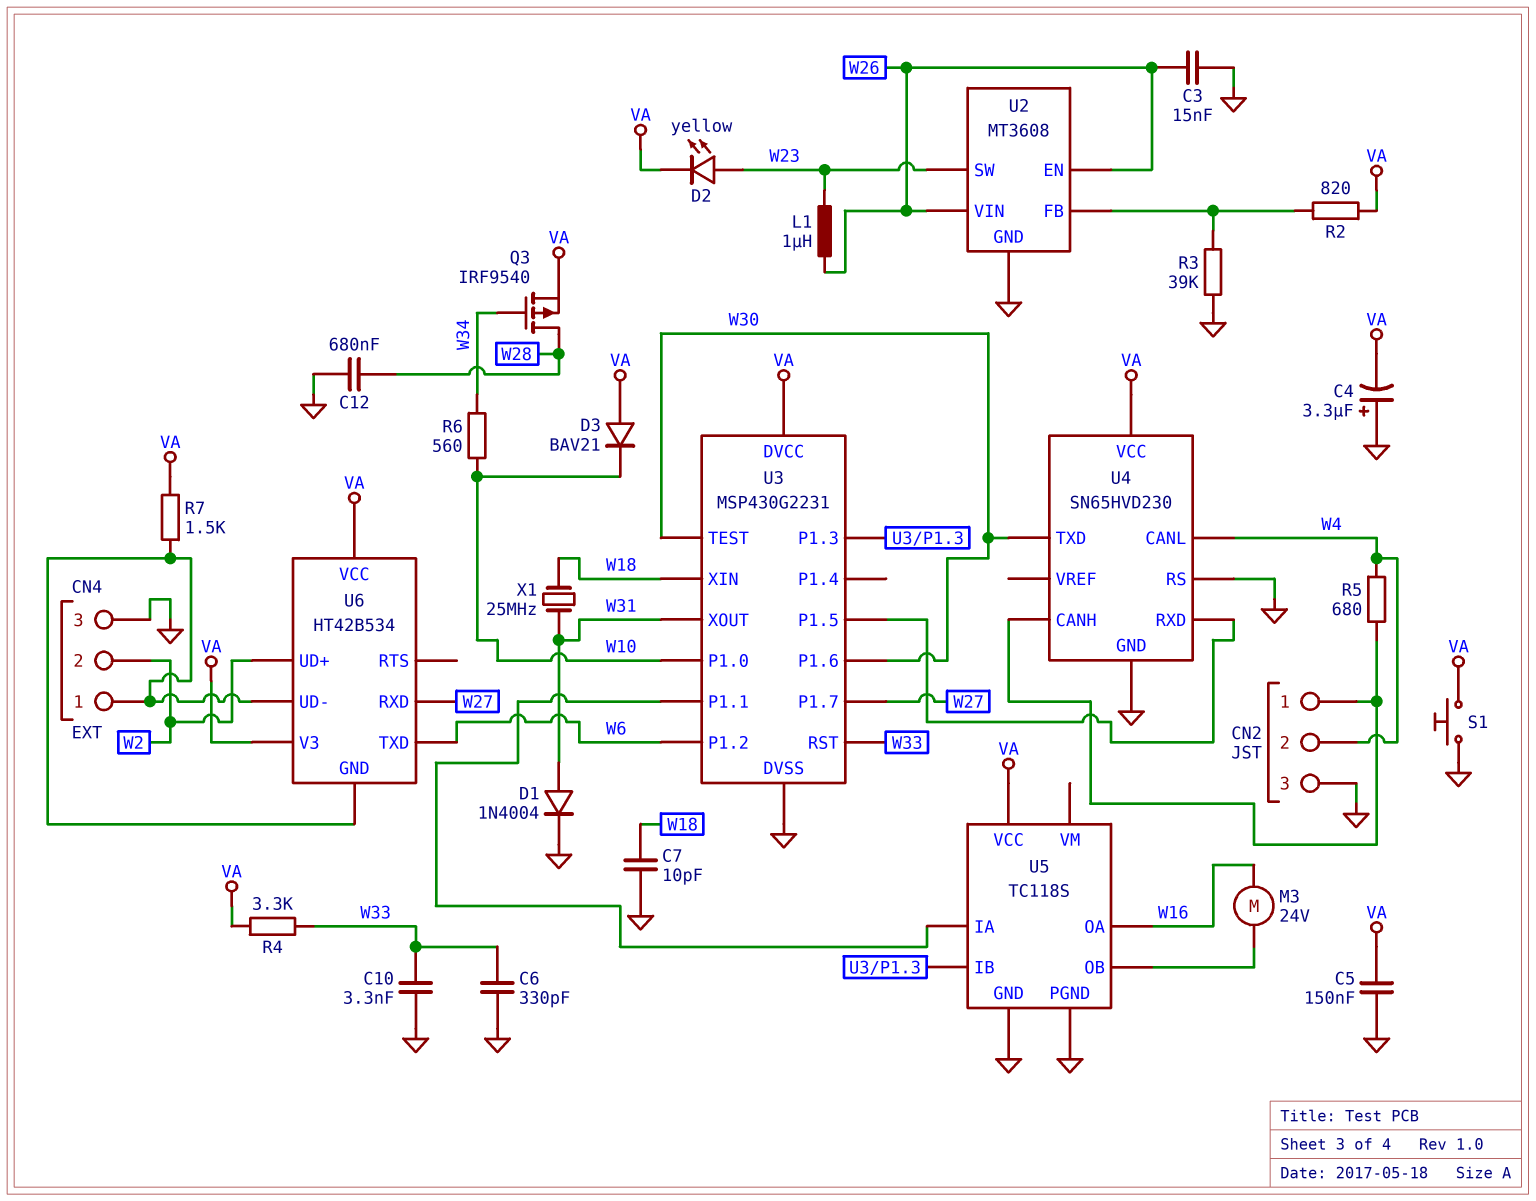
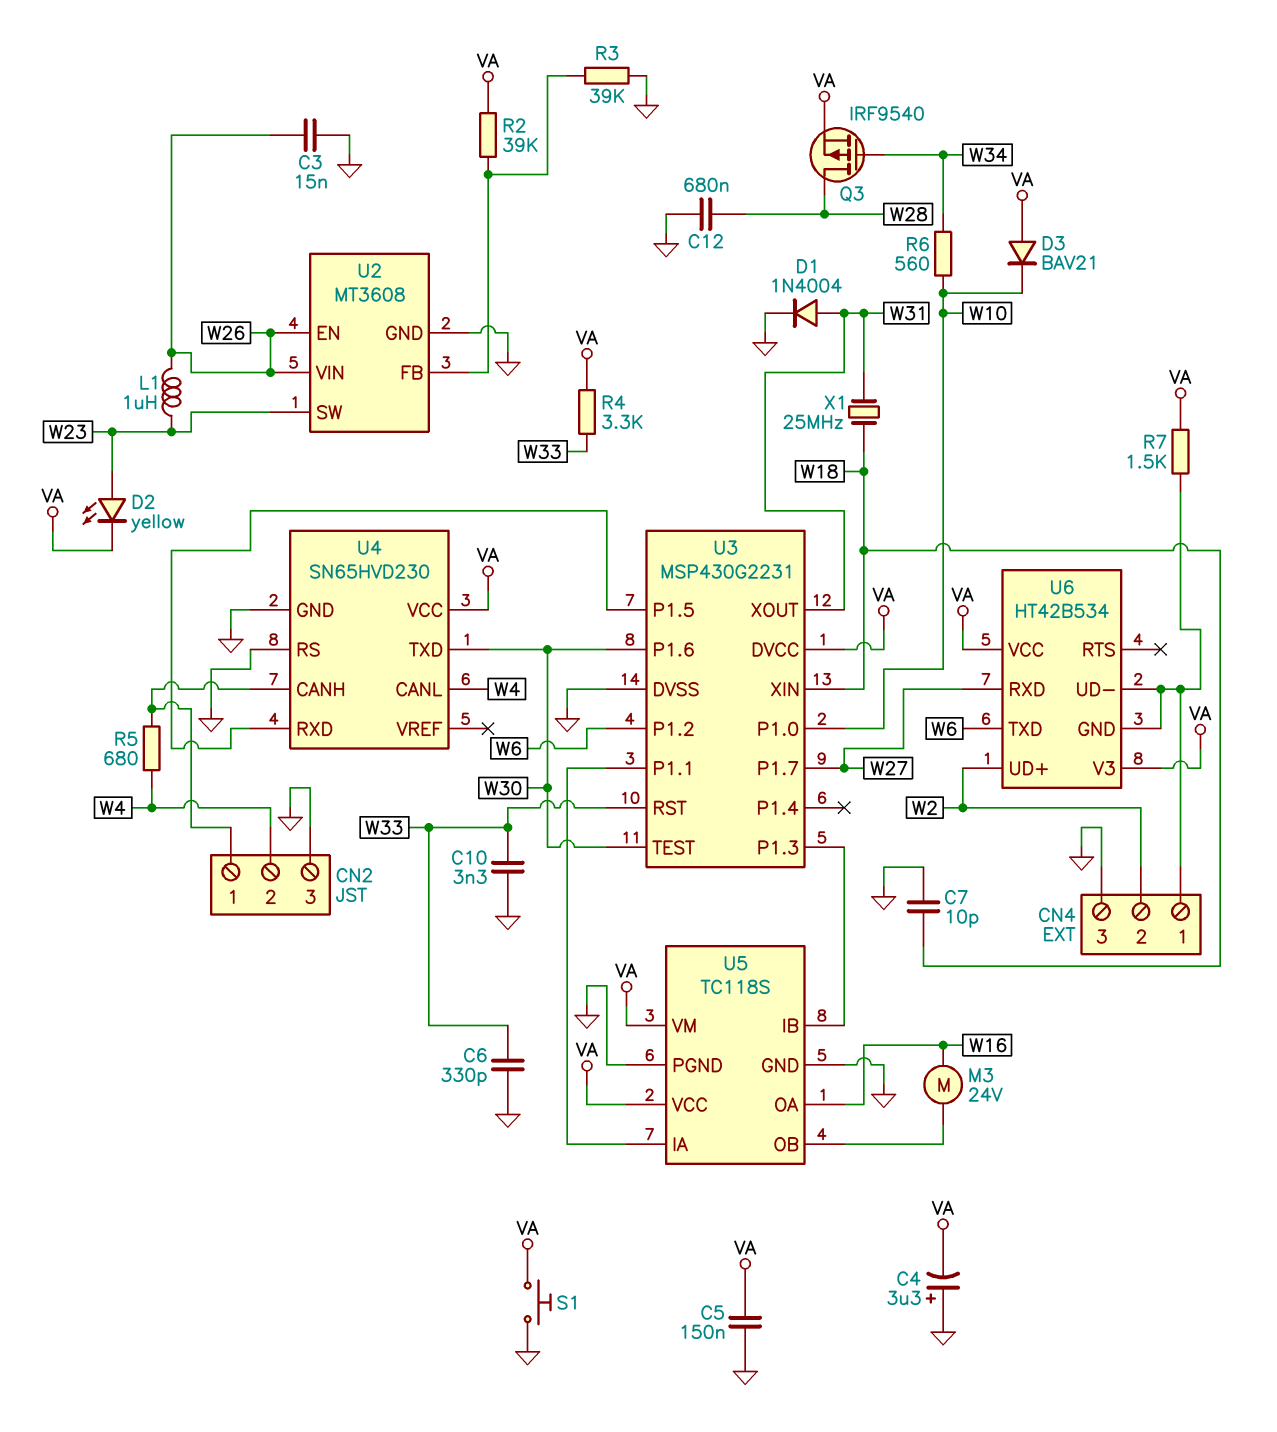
R2: 820 (U2/FB, VA) -> 39k (U2/FB, VA)
U5 pin VM: none -> VA

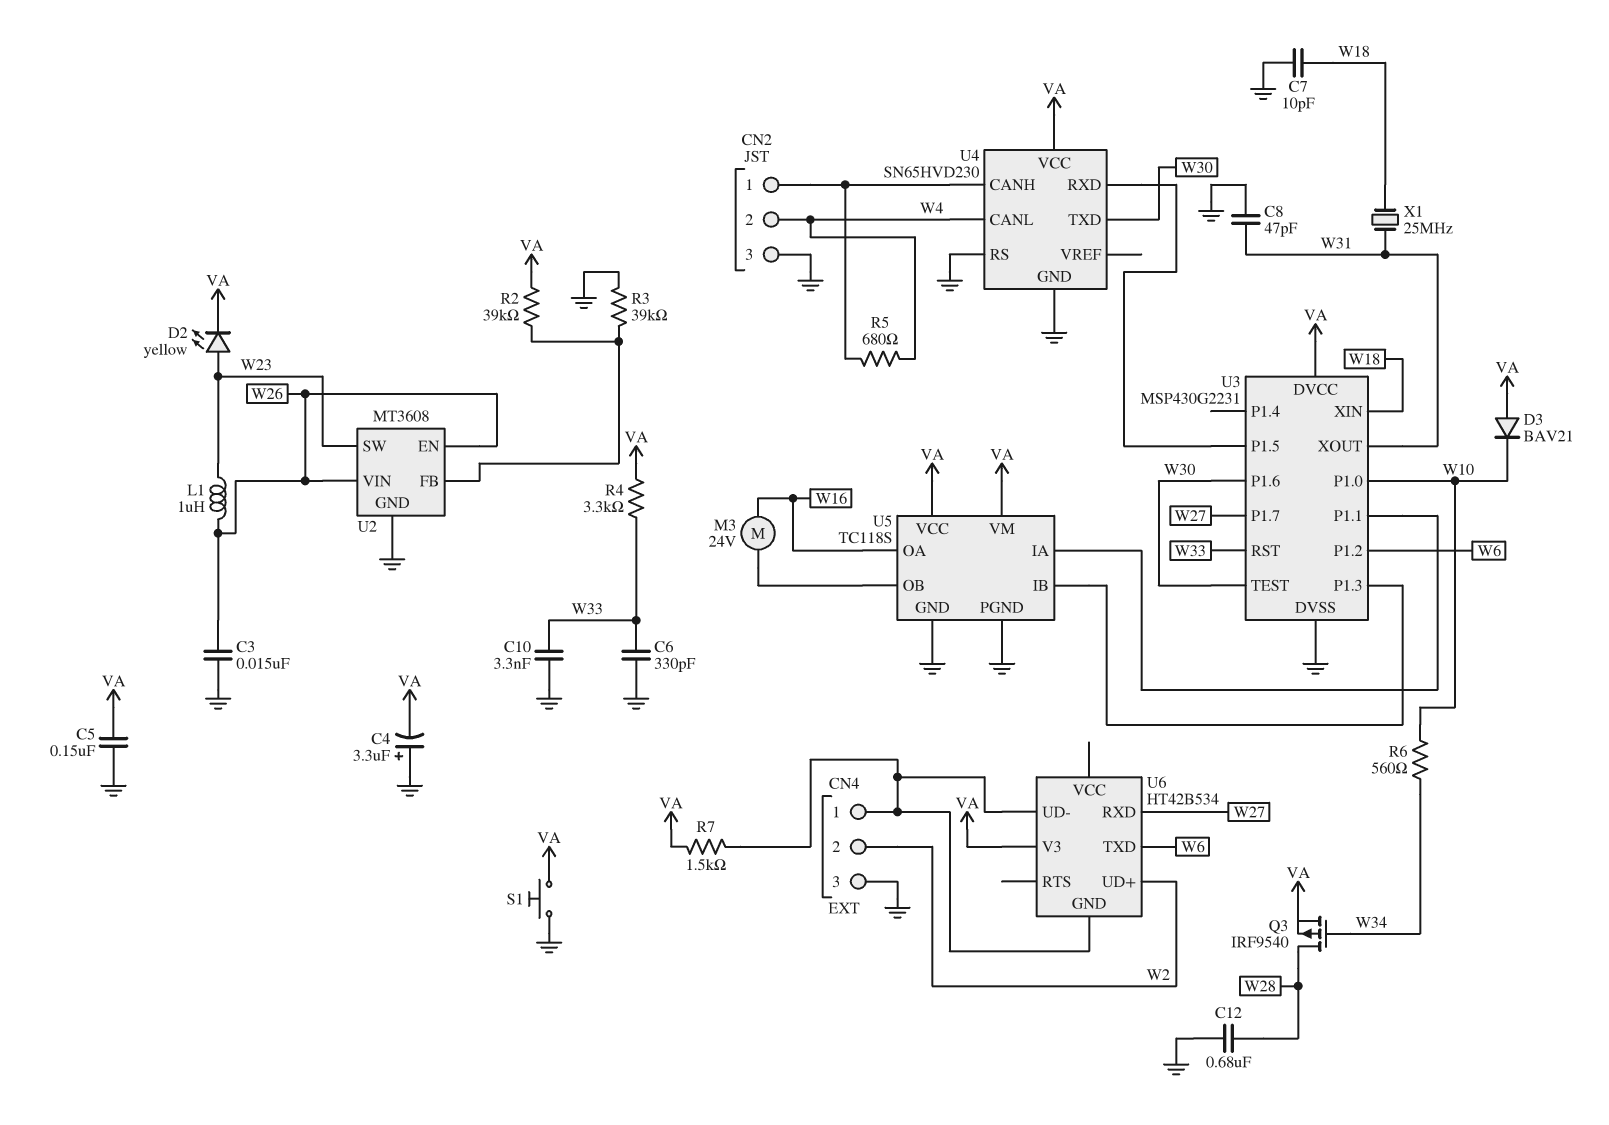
C8: none -> 47pF (GND, W31)
D1: diode 1N4004 (A W31, K GND) -> none
U6 pin VCC: VA -> none

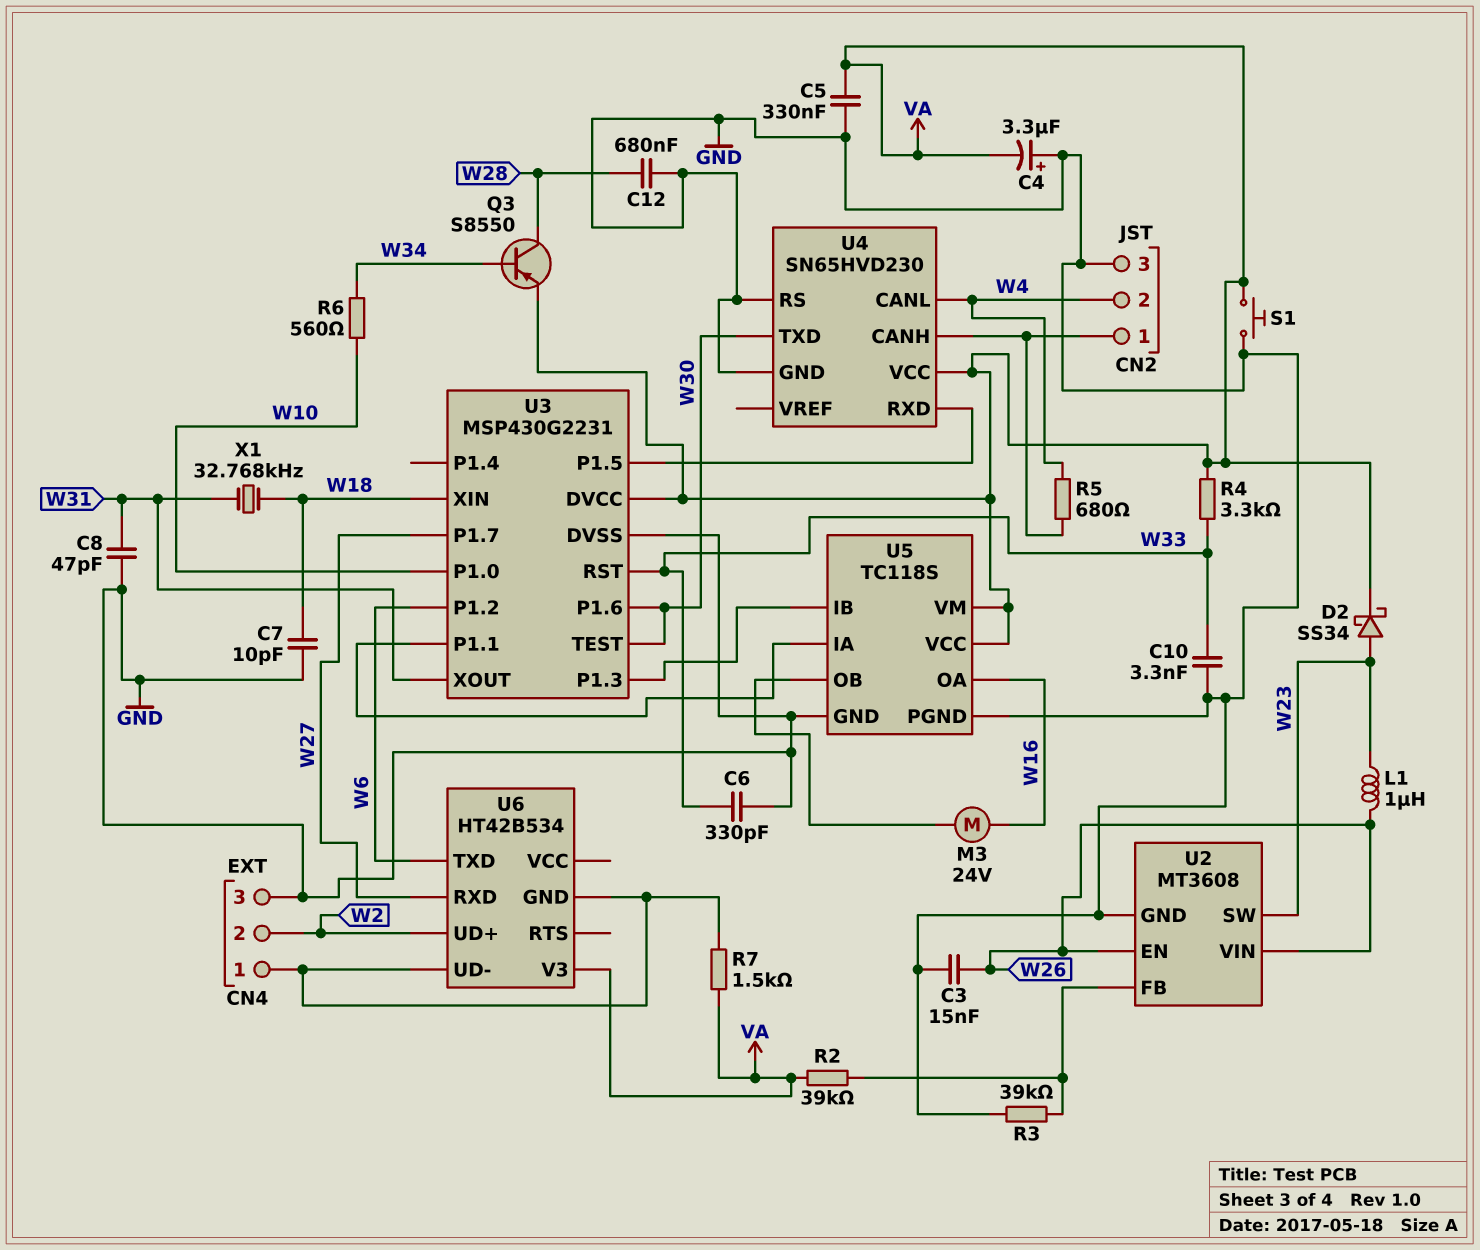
C5: 150nF (GND, VA) -> 330nF (GND, VA)
D2: LED yellow (A W23, K VA) -> schottky SS34 (A W23, K VA)
D3: diode BAV21 (A VA, K W10) -> none
Q3: PMOS IRF9540 (G W34, D W28, S VA) -> PNP S8550 (B W34, C W28, E VA)
X1: 25MHz (W18, W31) -> 32.768kHz (W18, W31)

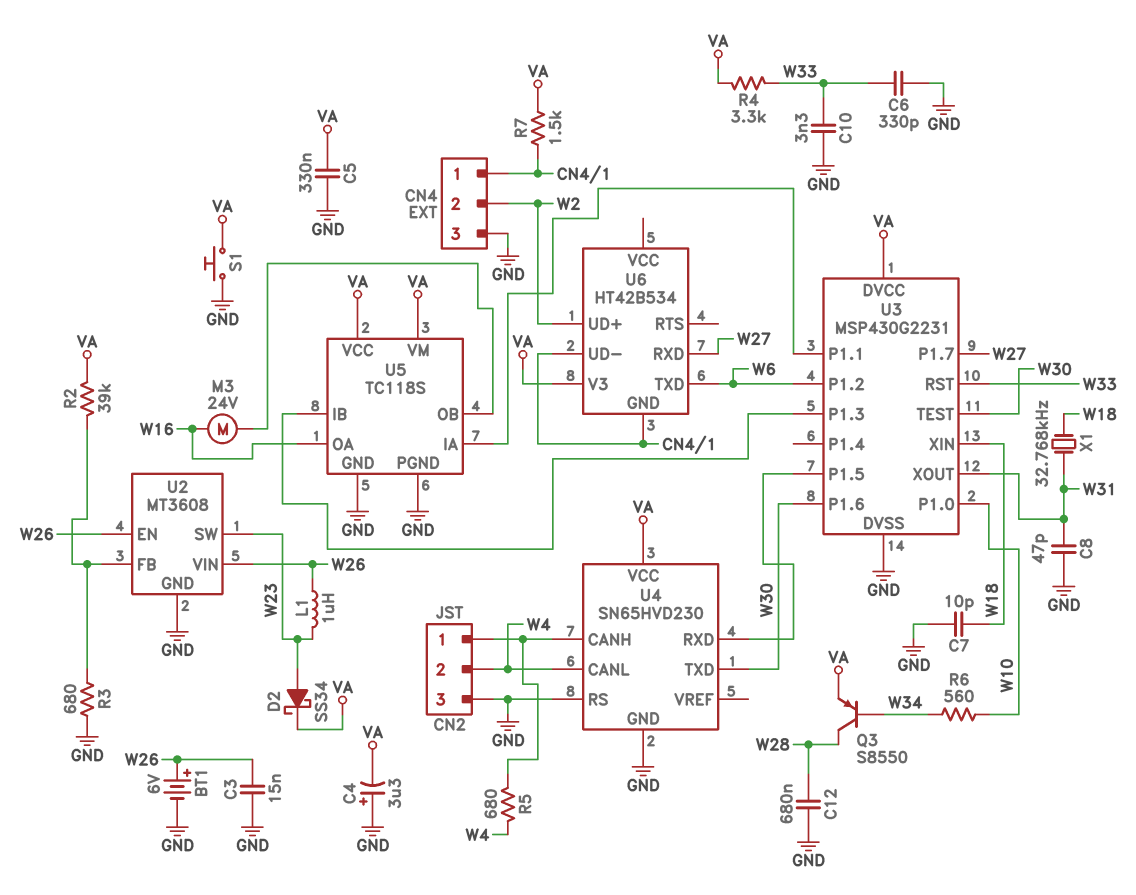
BT1: none -> 6V (plus W26, minus GND)
R3: 39k (GND, U2/FB) -> 680 (GND, U2/FB)

